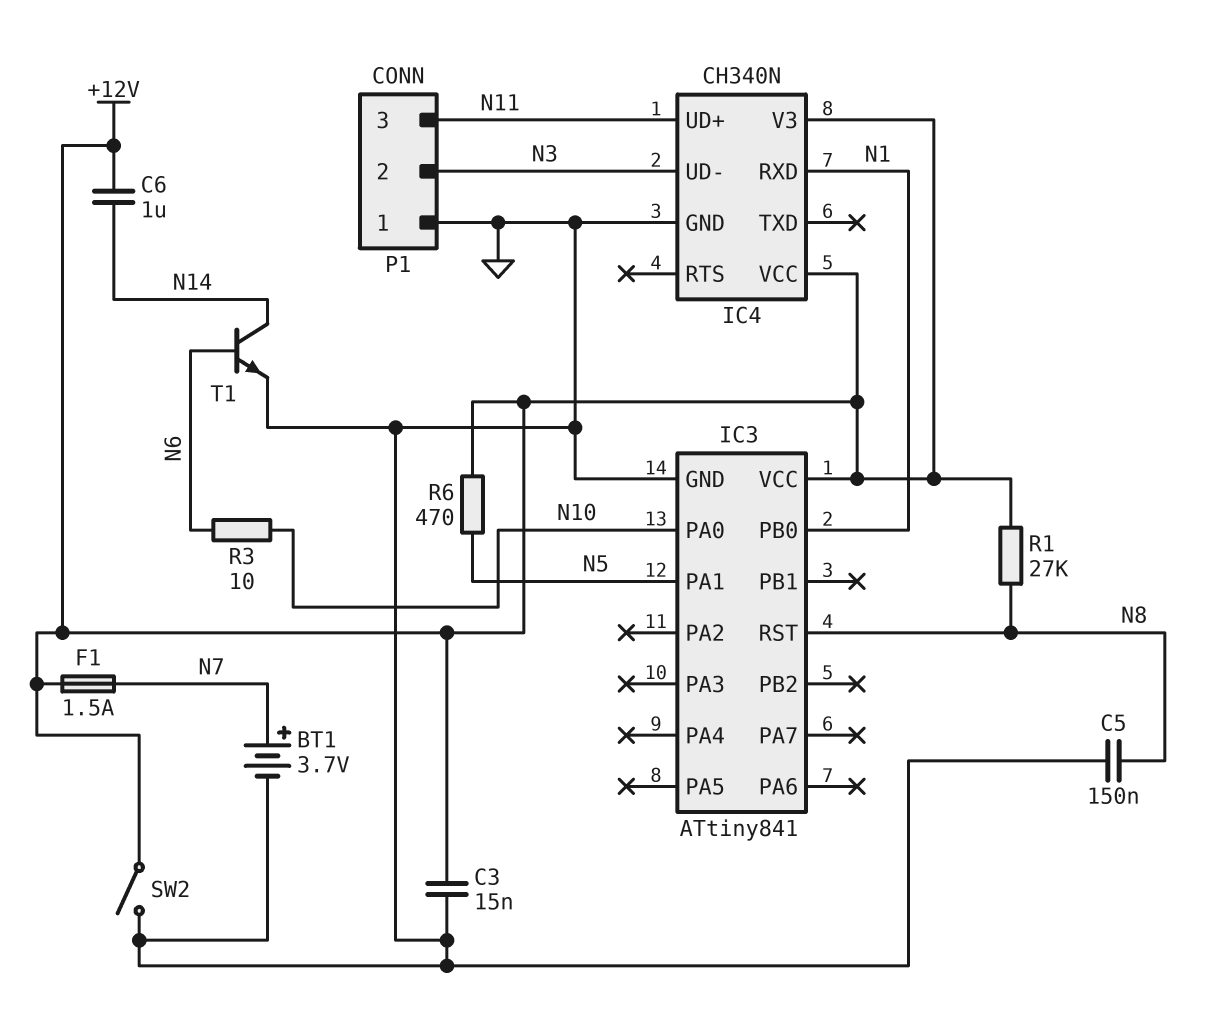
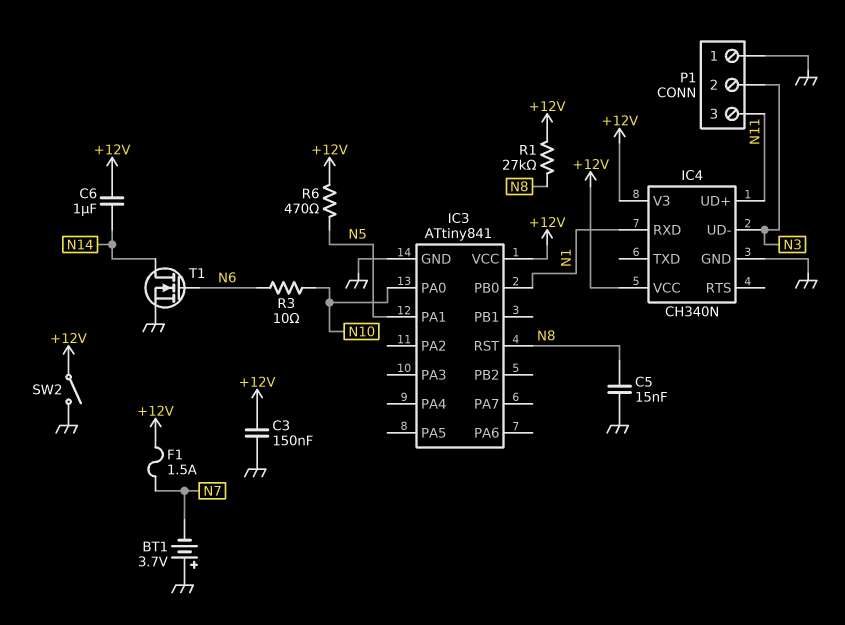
BT1: 3.7V (plus N7, minus GND) -> 3.7V (plus GND, minus N7)
C3: 15nF (+12V, GND) -> 150nF (+12V, GND)
C5: 150nF (GND, N8) -> 15nF (GND, N8)
T1: NPN (B N6, C N14, E GND) -> NMOS (G N6, D N14, S GND)

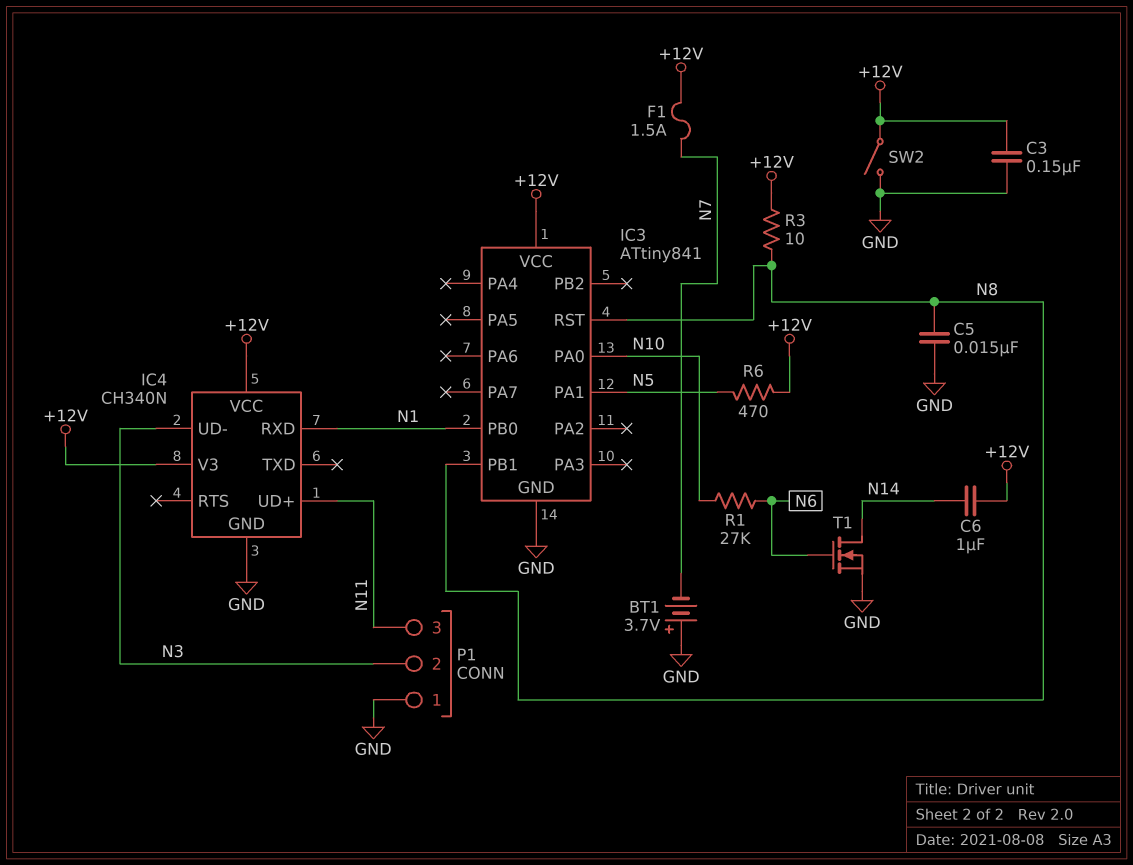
IC3 pin PB1: none -> N8
R1: 27k (+12V, N8) -> 27k (N6, N10)
R3: 10 (N6, N10) -> 10 (+12V, N8)

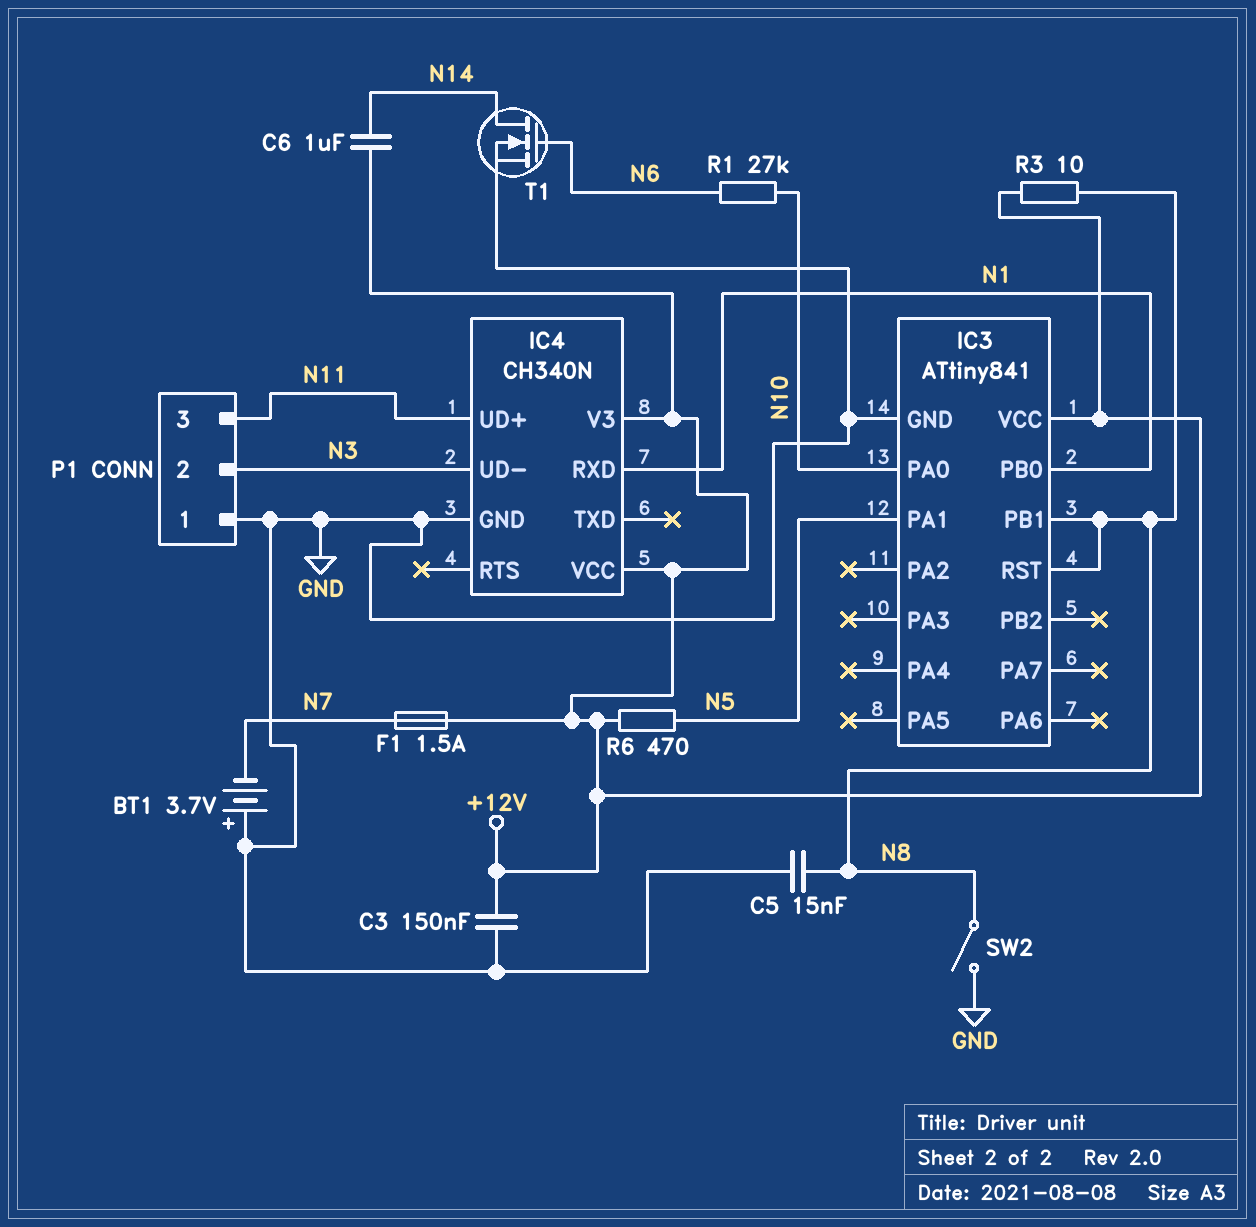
SW2: switch (+12V, GND) -> switch (GND, N8)

